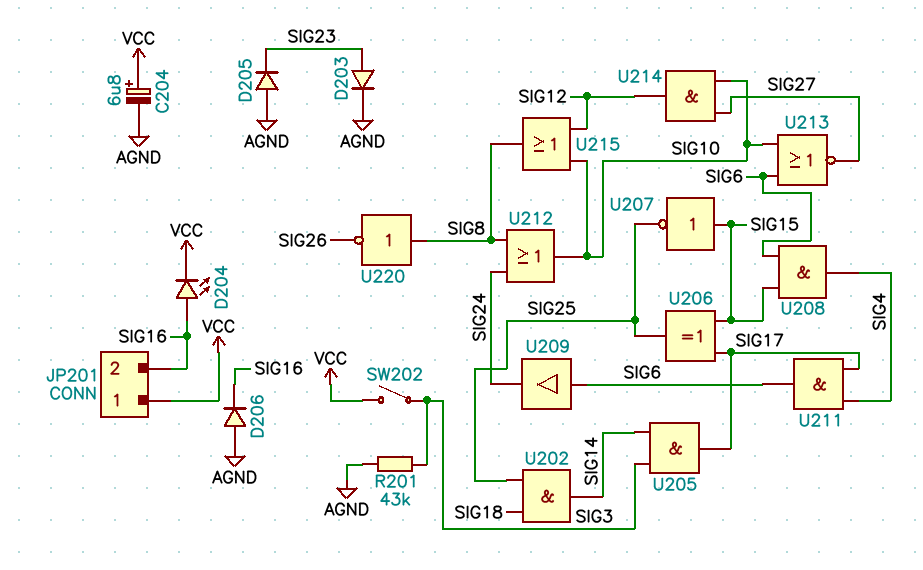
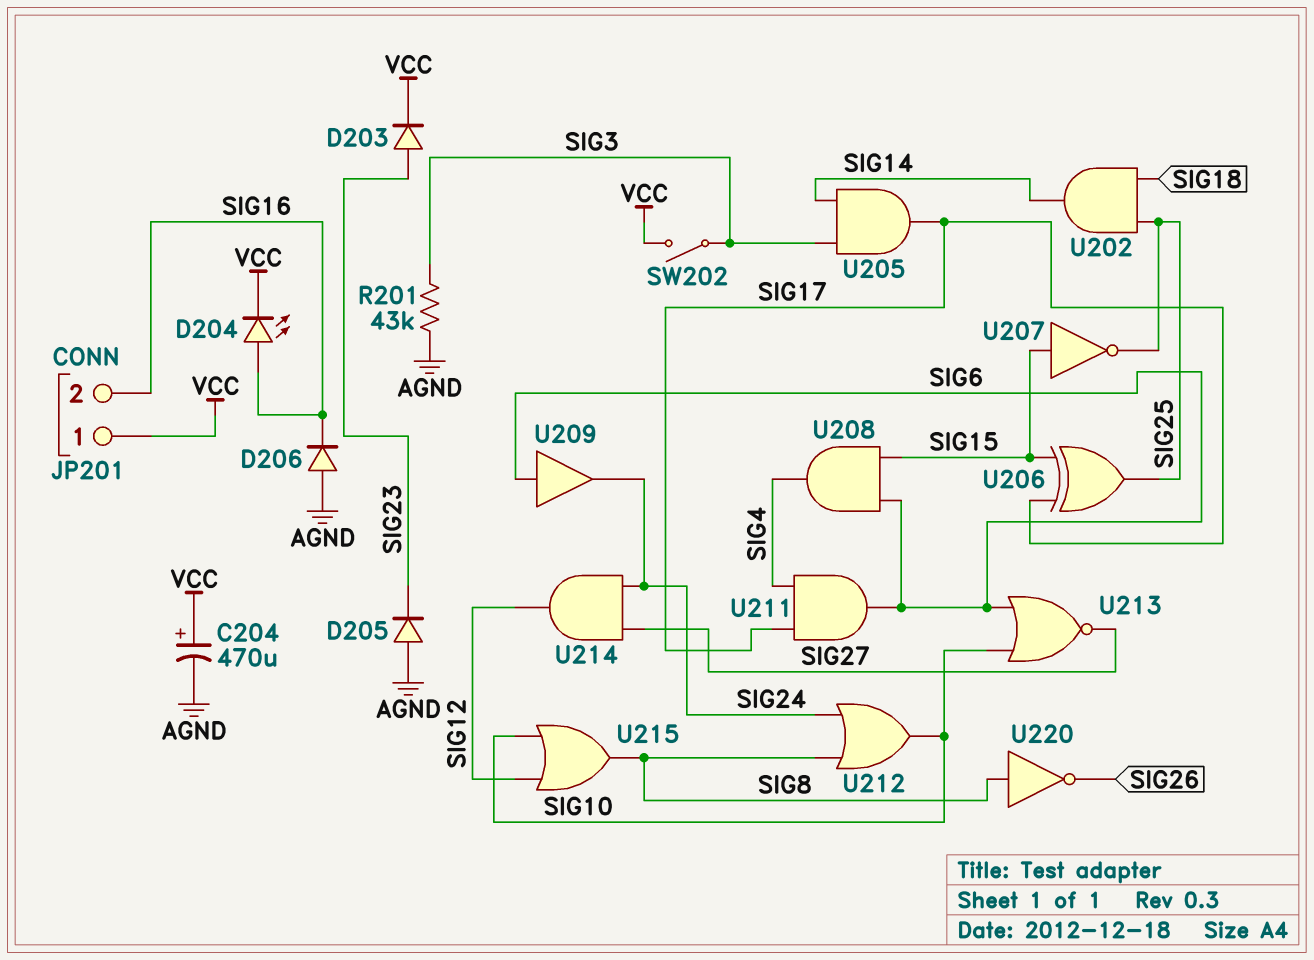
C204: 6.8uF (plus VCC, minus AGND) -> 470uF (plus VCC, minus AGND)
D203: diode (A SIG23, K AGND) -> diode (A SIG23, K VCC)
U214: AND (in SIG10, in SIG27, out SIG12) -> AND (in SIG24, in SIG27, out SIG12)

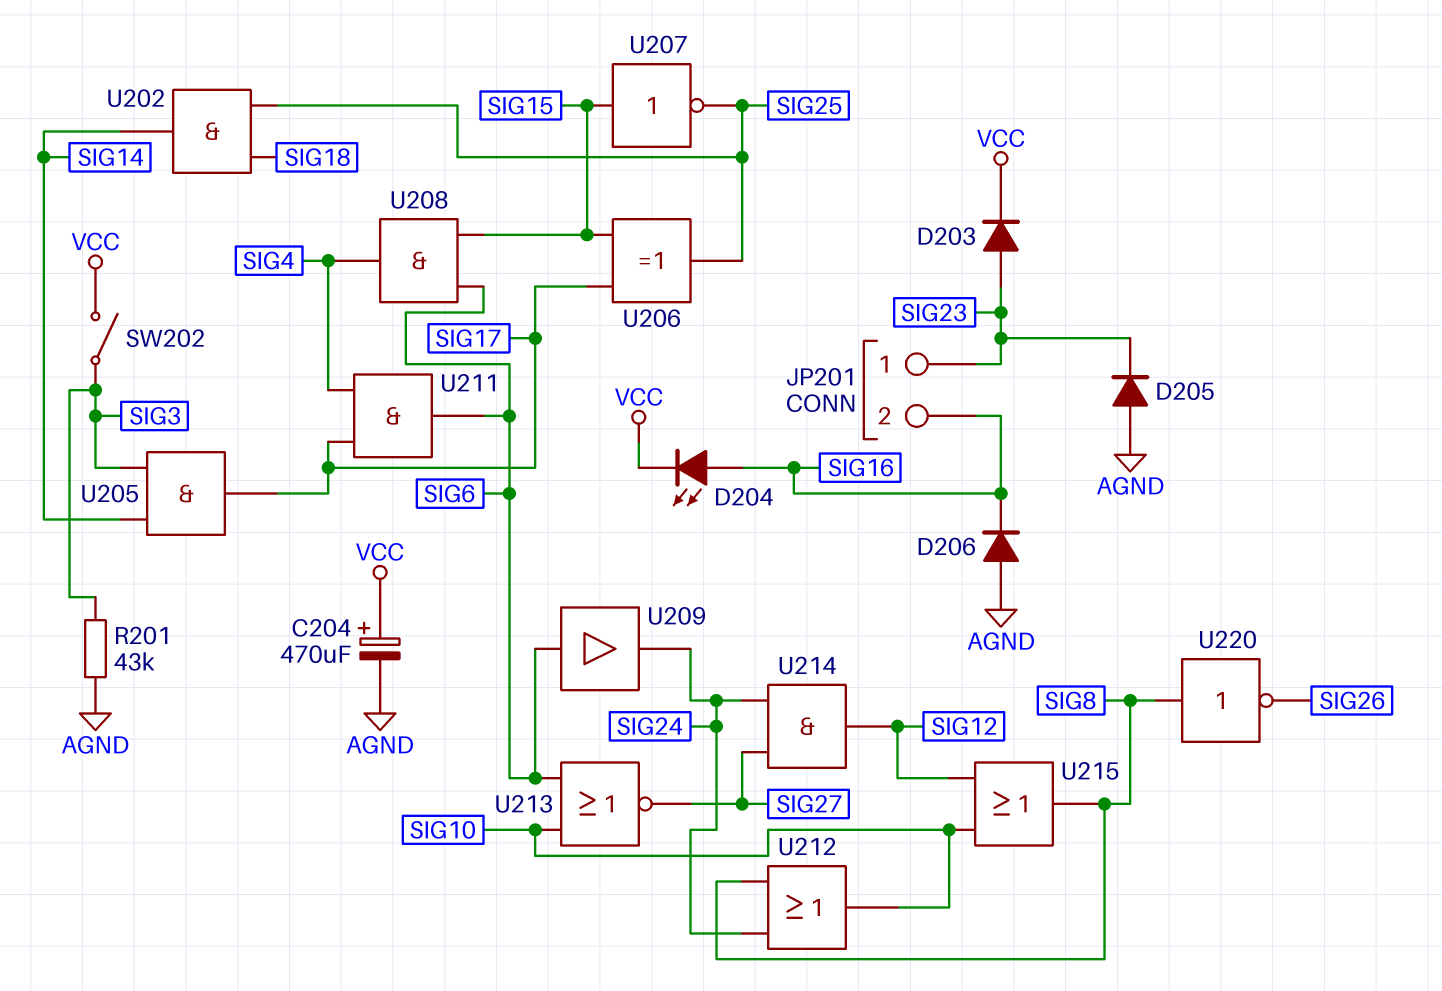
JP201 pin 1: VCC -> SIG23

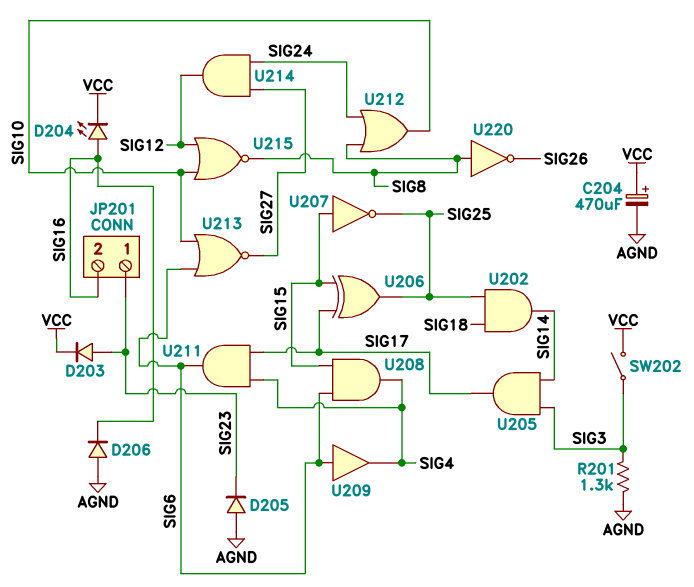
R201: 43k (AGND, SIG3) -> 1.3k (AGND, SIG3)
U209: buffer (in SIG6, out SIG24) -> buffer (in SIG6, out SIG4)
U215: OR (in SIG10, in SIG12, out SIG8) -> NOR (in SIG10, in SIG12, out SIG8)

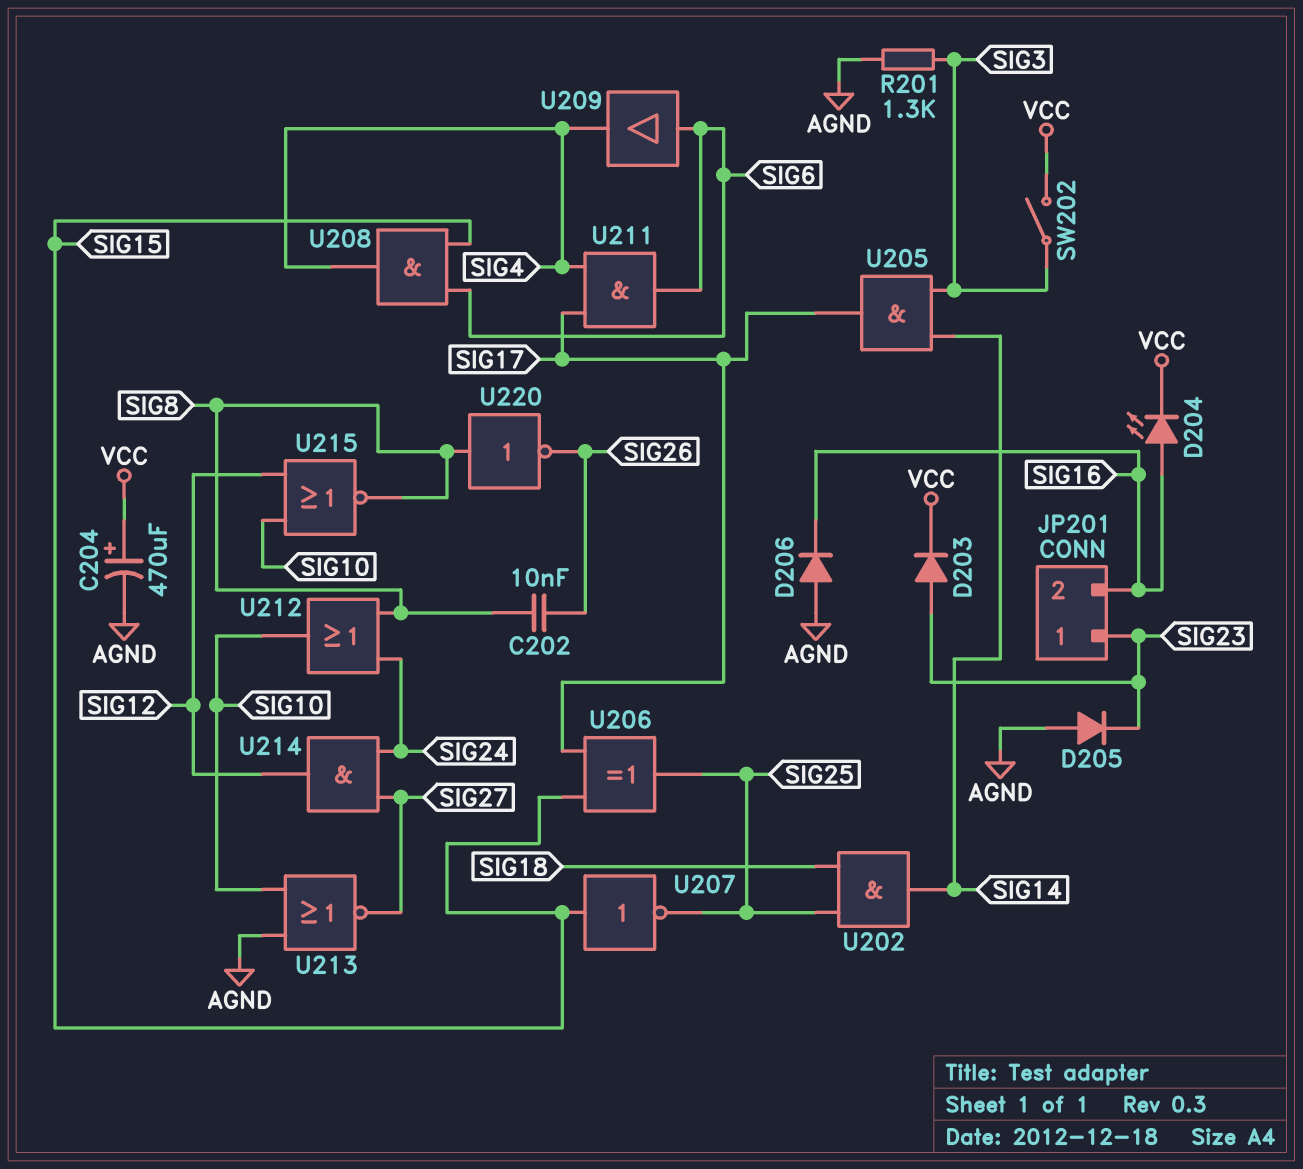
C202: none -> 10nF (SIG8, SIG26)
U213: NOR (in SIG6, in SIG10, out SIG27) -> NOR (in AGND, in SIG10, out SIG27)

